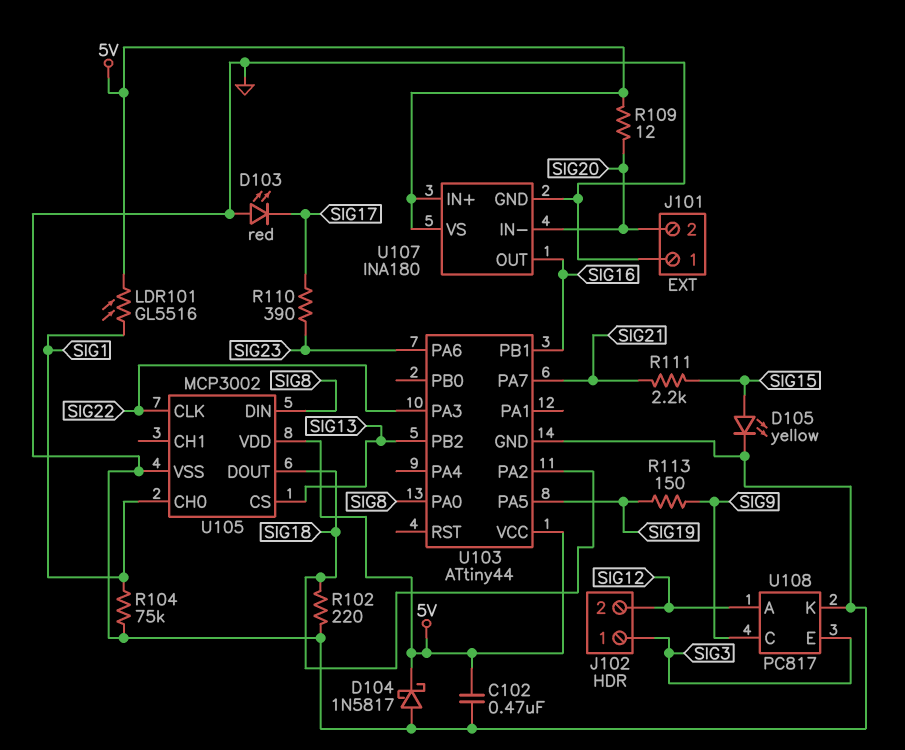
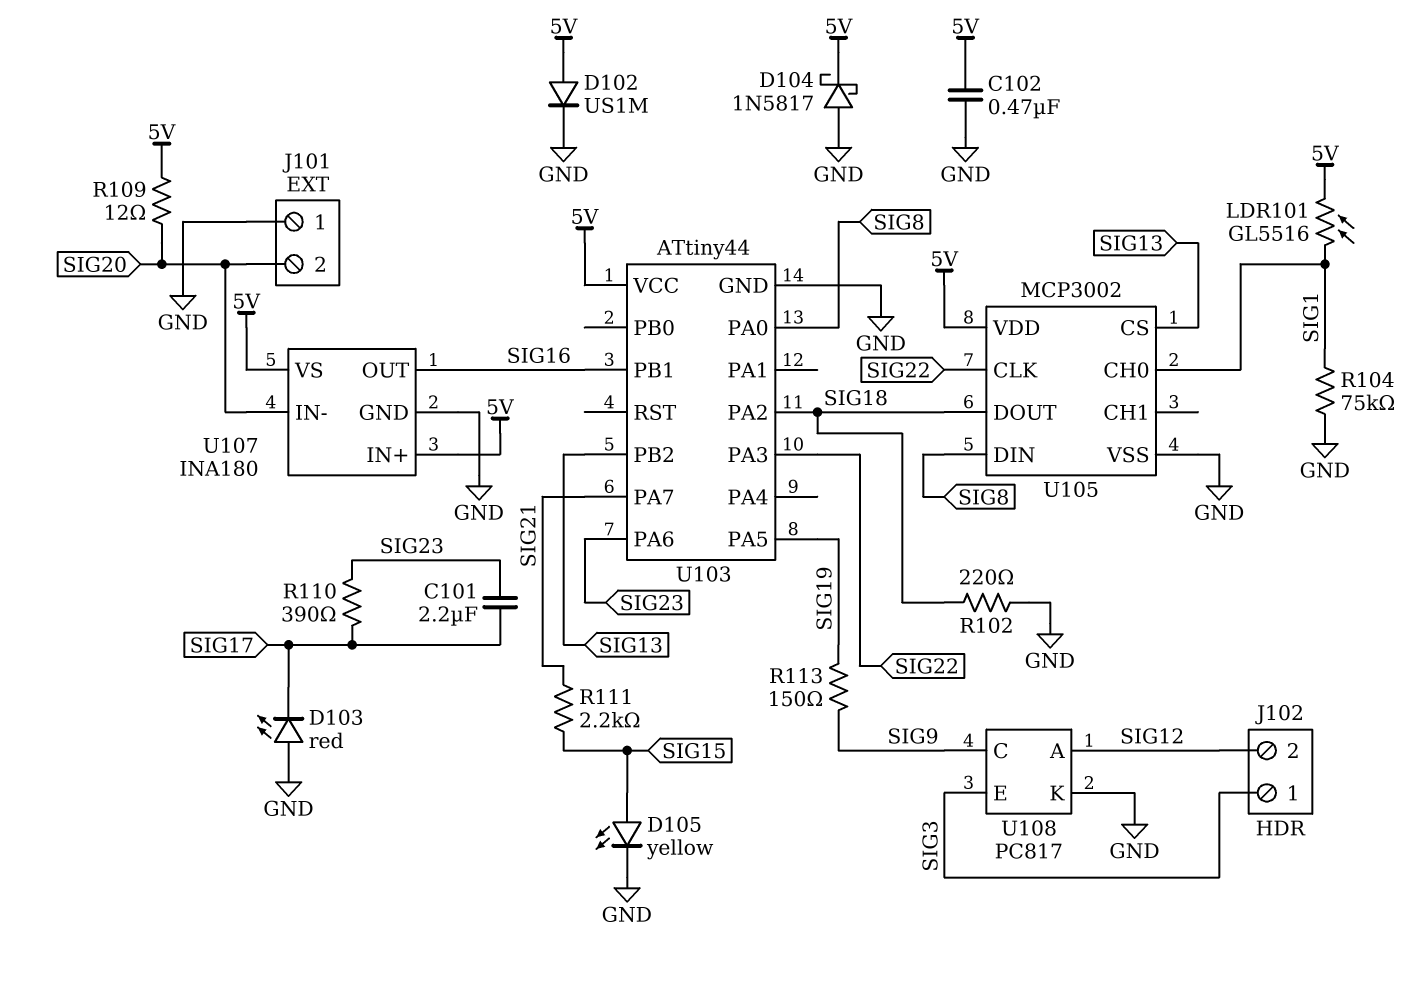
C101: none -> 2.2uF (SIG17, SIG23)
D102: none -> diode US1M (A 5V, K GND)

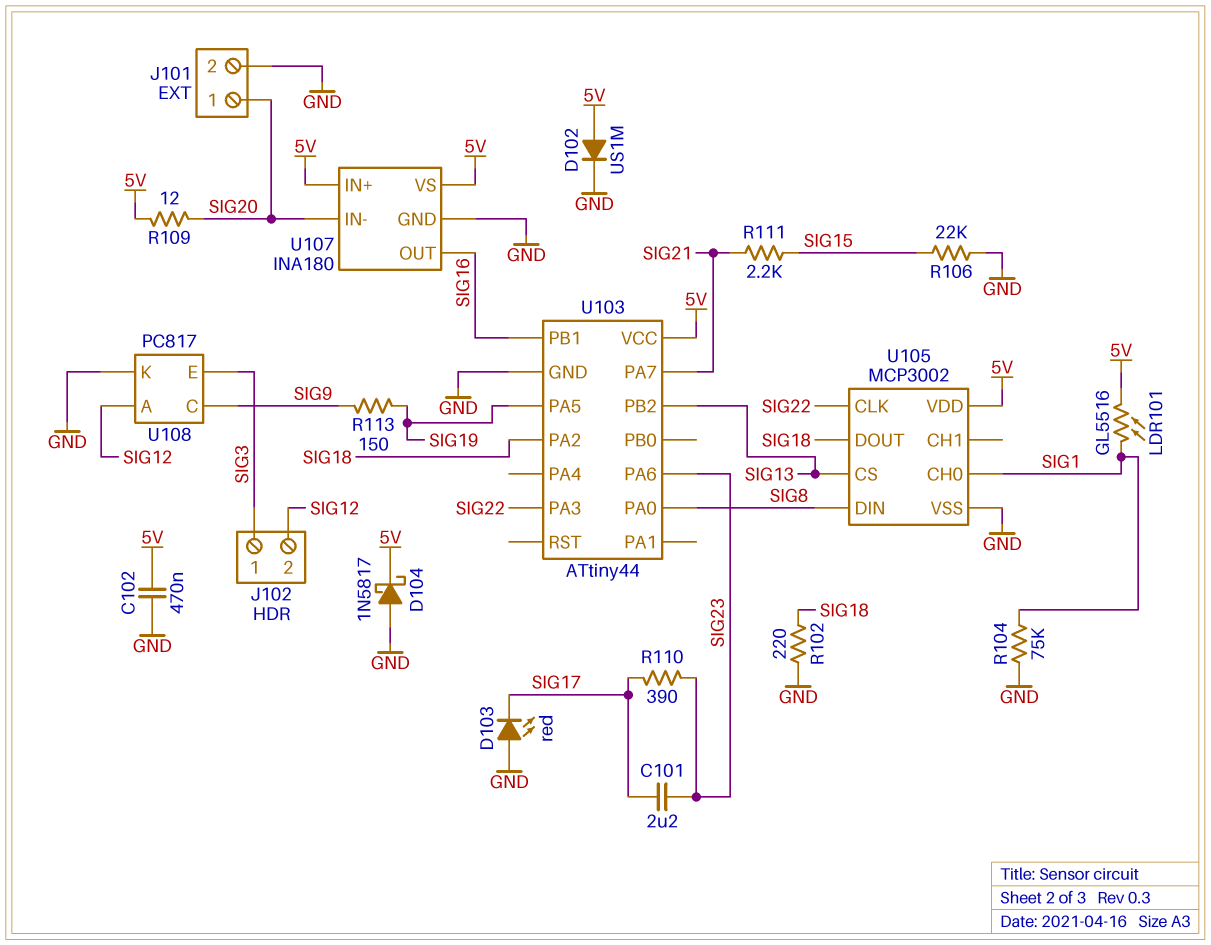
D105: LED yellow (A SIG15, K GND) -> none
J101 pin 1: GND -> SIG20
J101 pin 2: SIG20 -> GND
R106: none -> 22k (GND, SIG15)

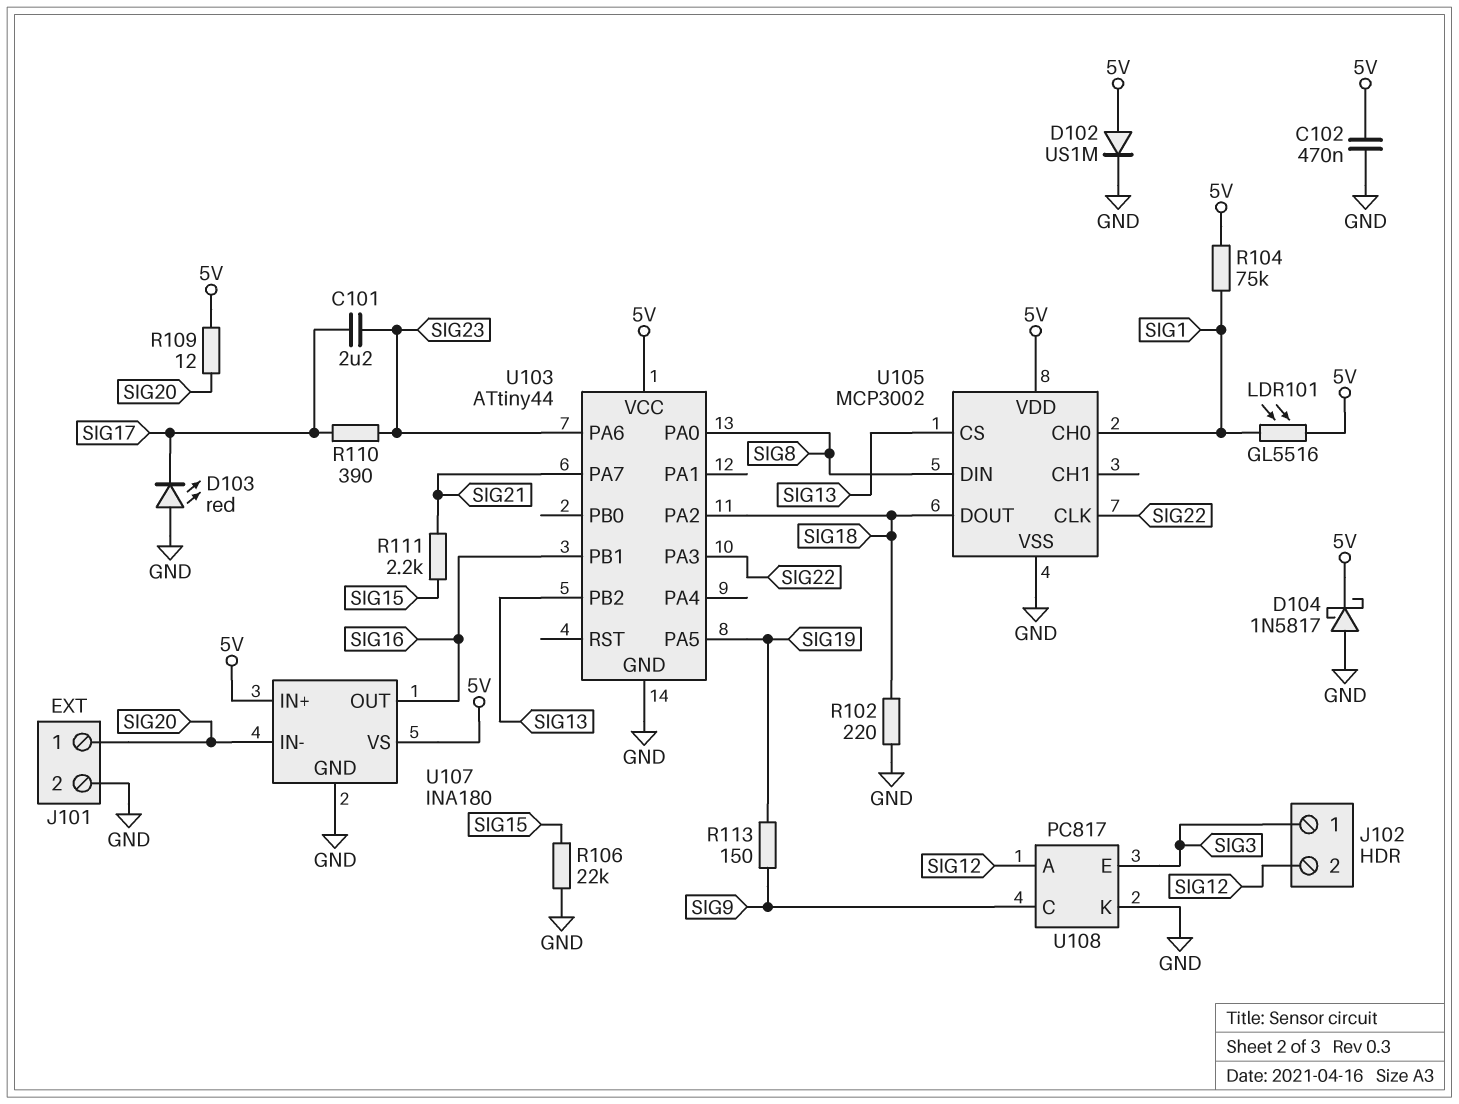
R104: 75k (GND, SIG1) -> 75k (5V, SIG1)

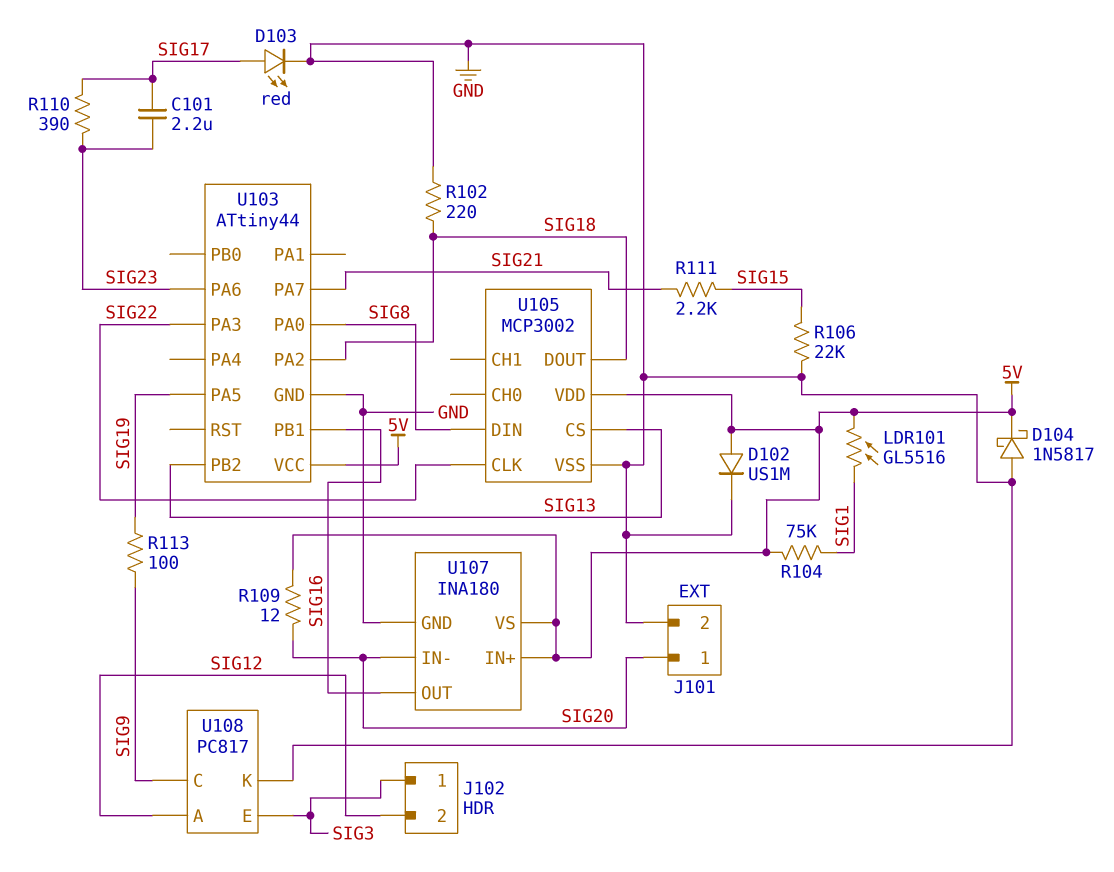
C102: 470nF (5V, GND) -> none
D103: LED red (A GND, K SIG17) -> LED red (A SIG17, K GND)
R113: 150 (SIG9, SIG19) -> 100 (SIG9, SIG19)
U105 pin CH0: SIG1 -> none

